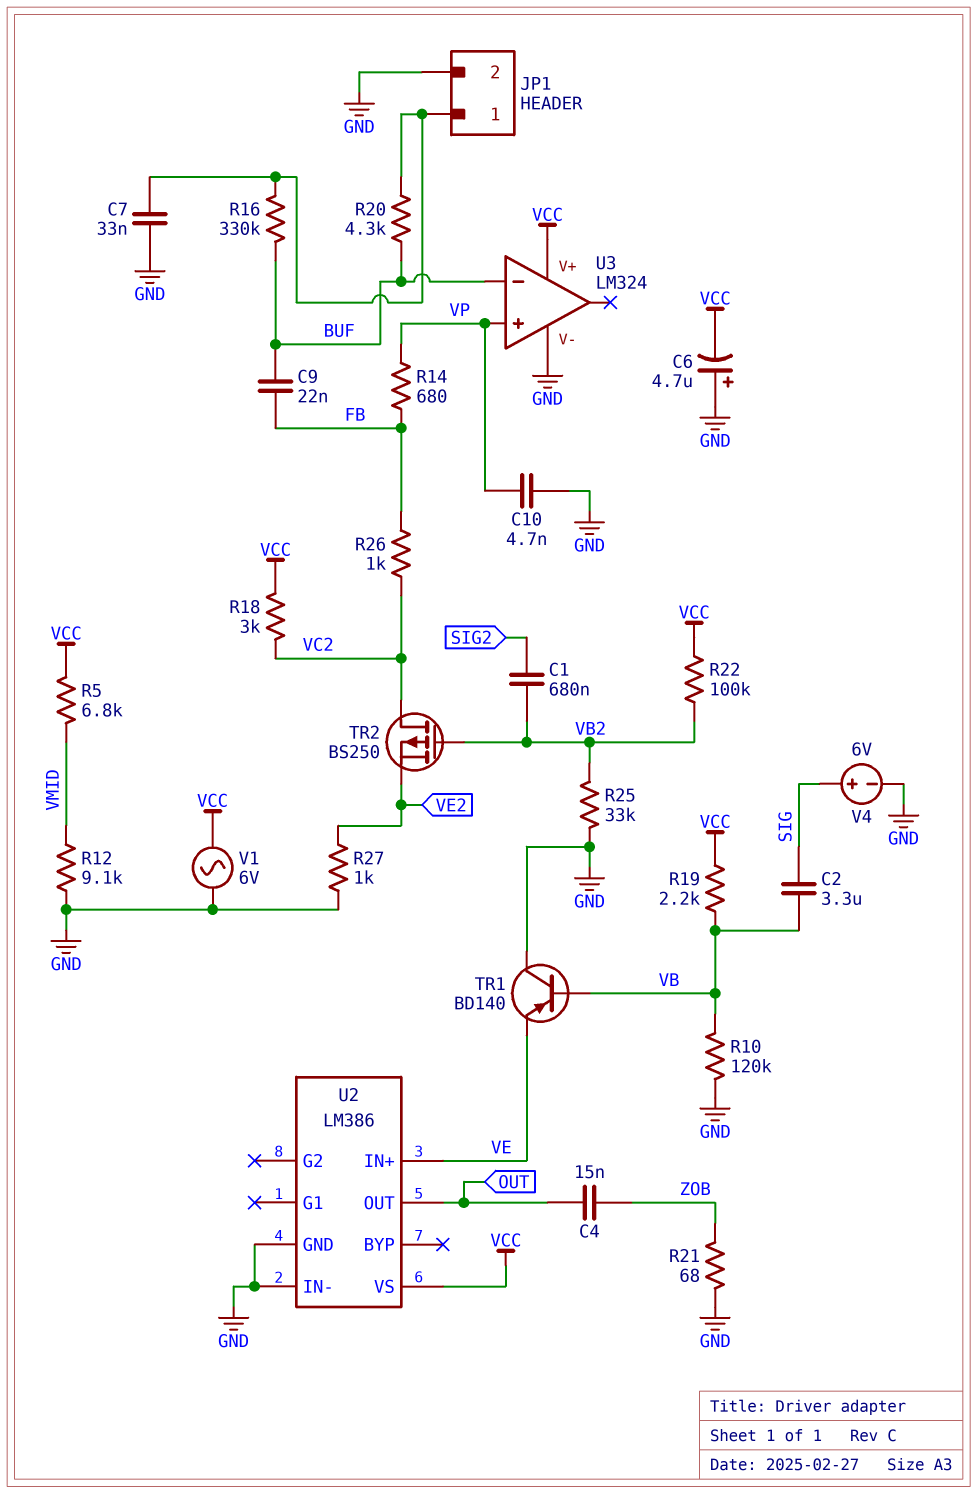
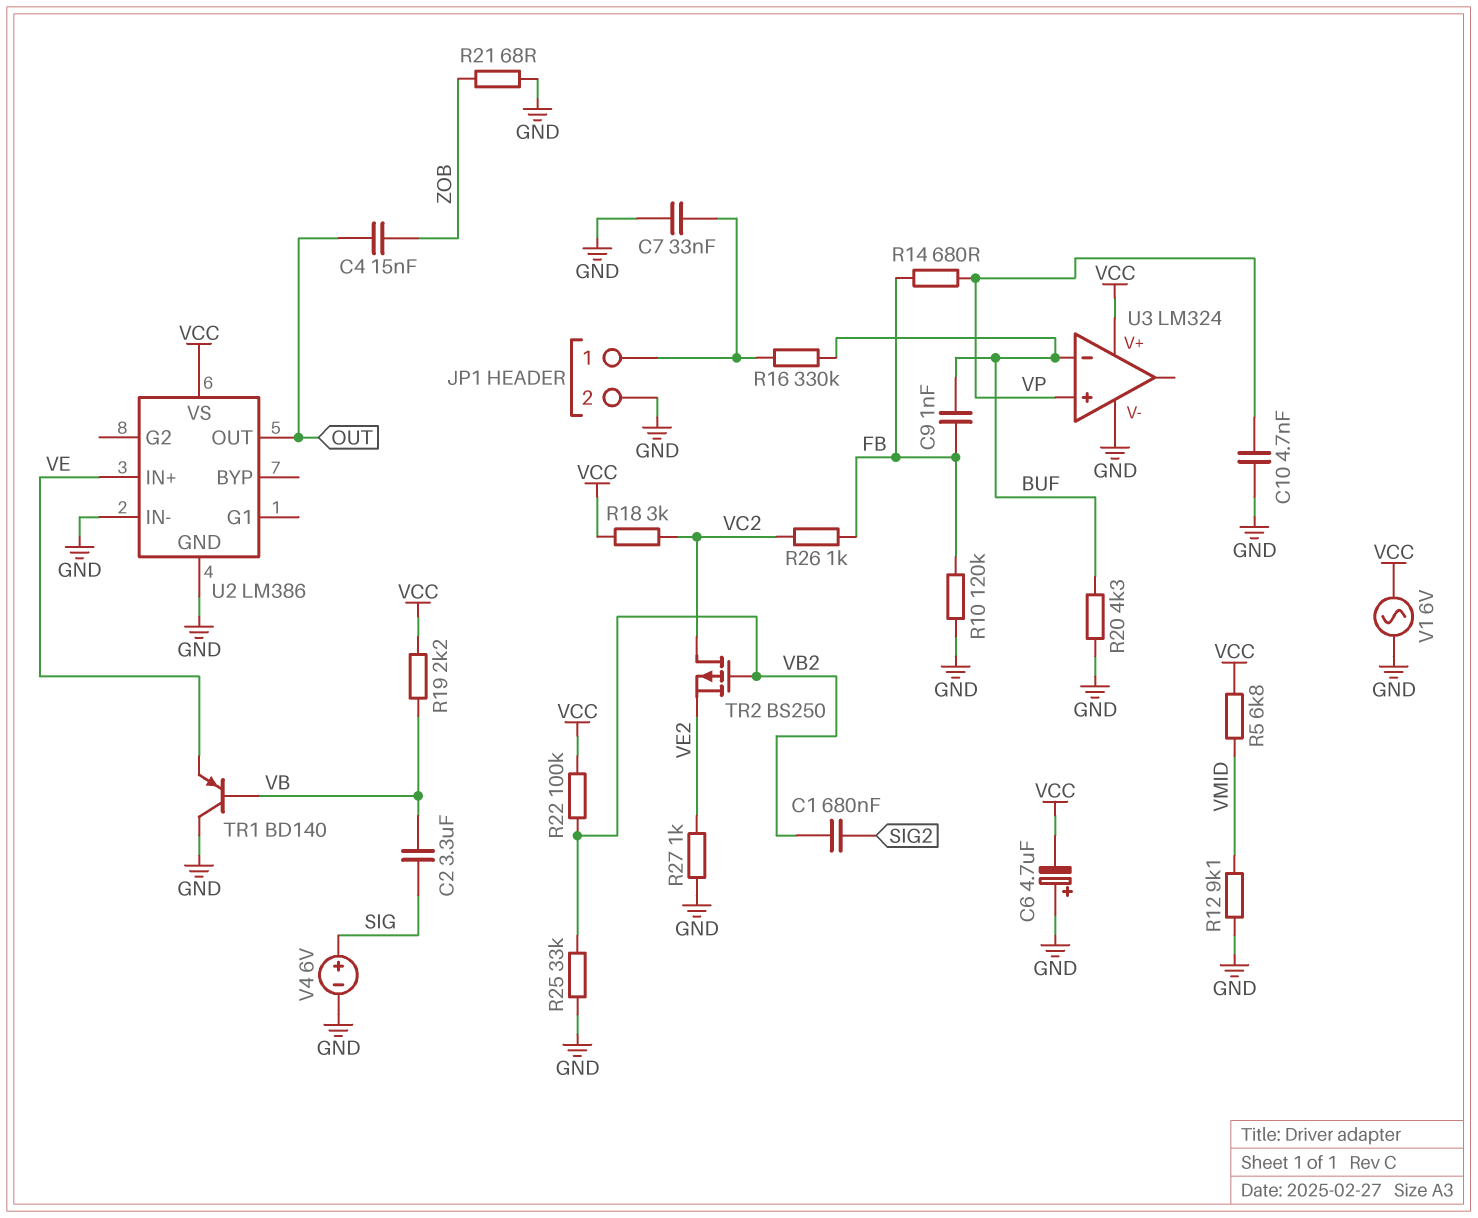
C9: 22nF (BUF, FB) -> 1nF (BUF, FB)
R10: 120k (GND, VB) -> 120k (FB, GND)
R20: 4.3k (BUF, JP1/1) -> 4.3k (BUF, GND)

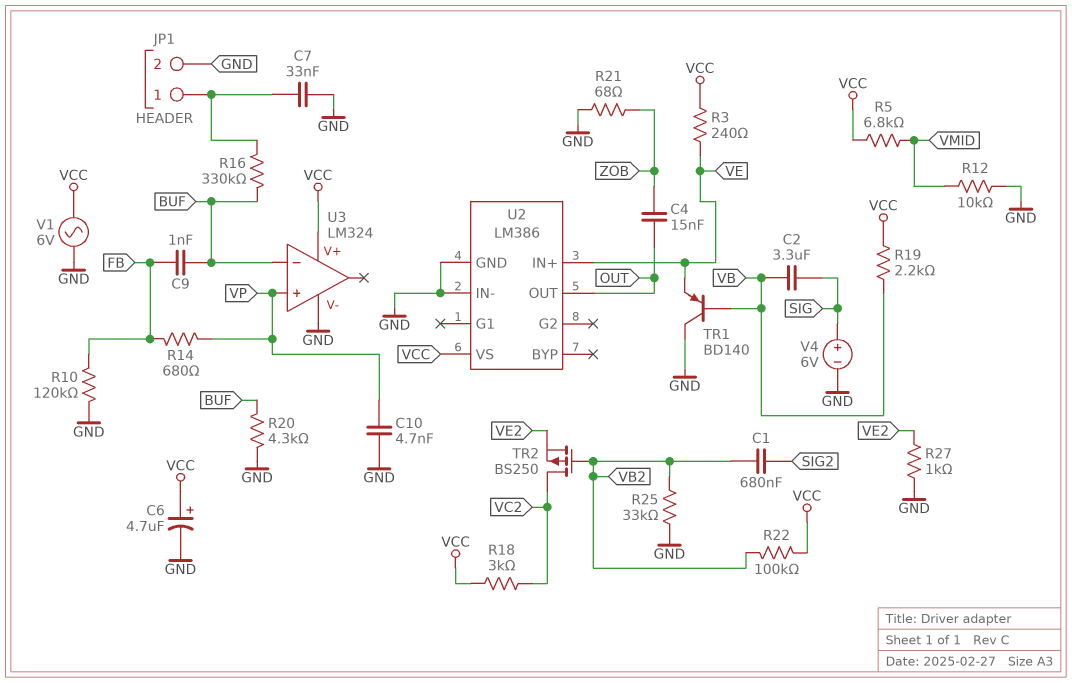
C6: 4.7uF (plus GND, minus VCC) -> 4.7uF (plus VCC, minus GND)
R3: none -> 240 (VCC, VE)
R12: 9.1k (GND, VMID) -> 10k (GND, VMID)
R26: 1k (FB, VC2) -> none

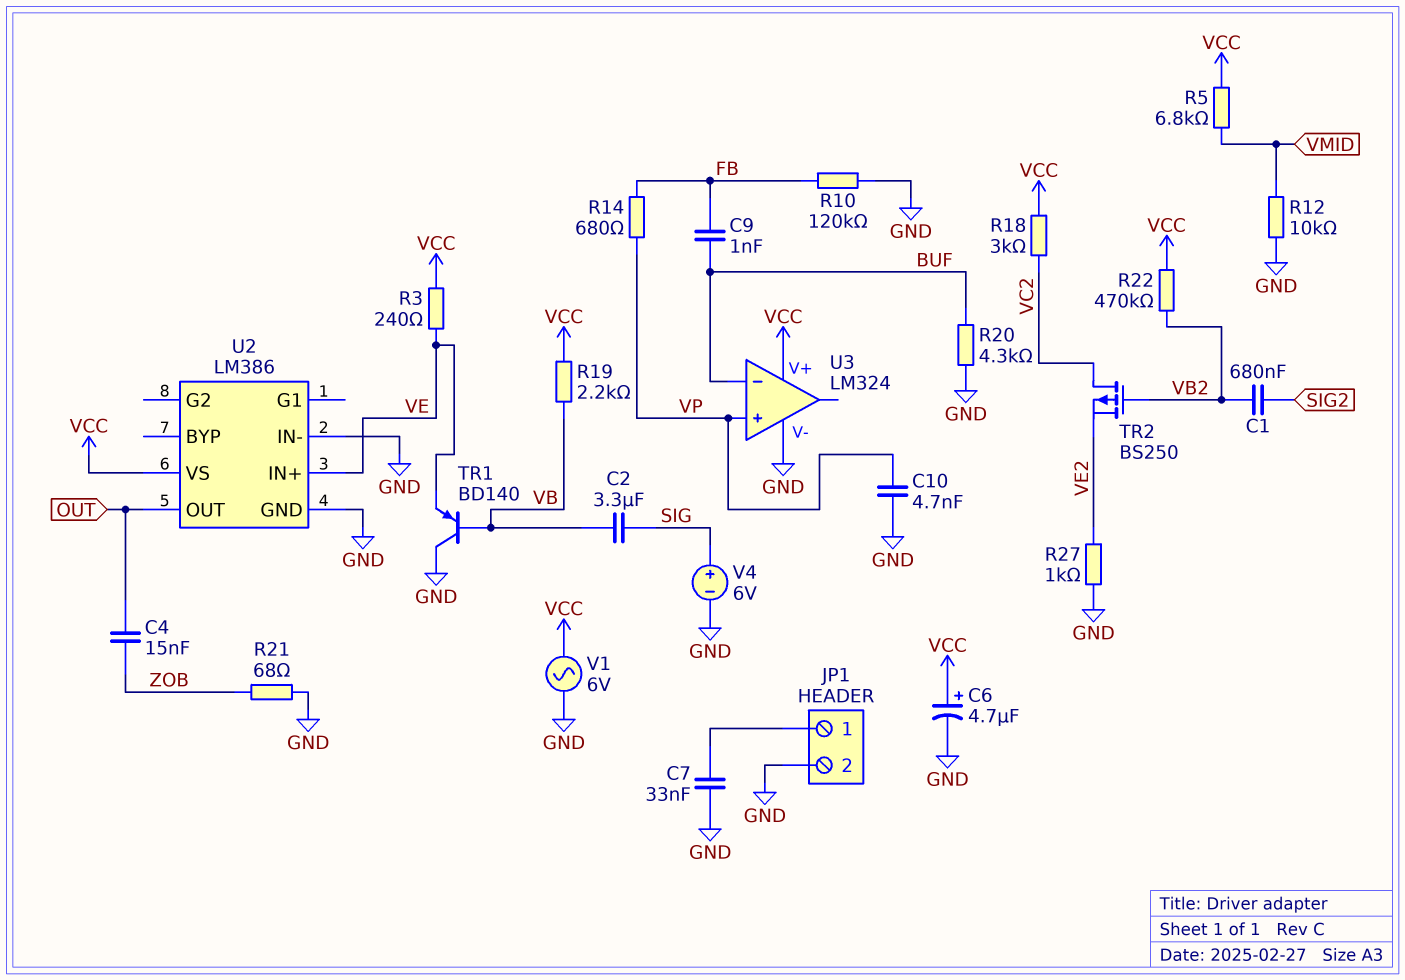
R16: 330k (BUF, JP1/1) -> none
R22: 100k (VB2, VCC) -> 470k (VB2, VCC)
R25: 33k (GND, VB2) -> none

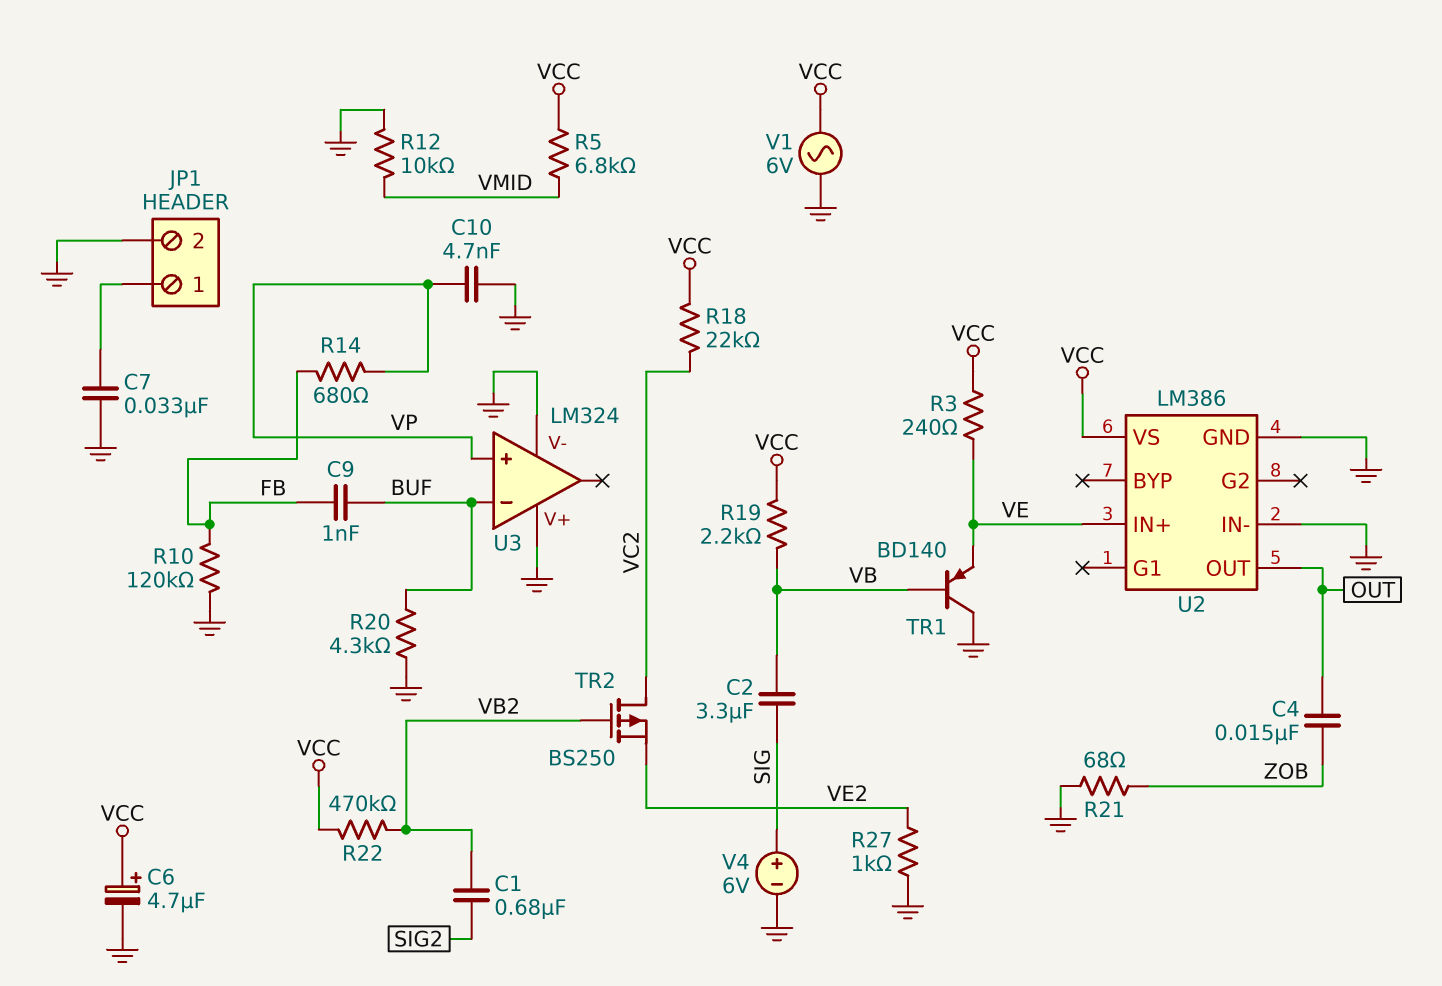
R18: 3k (VC2, VCC) -> 22k (VC2, VCC)
U3 pin V+: VCC -> GND

